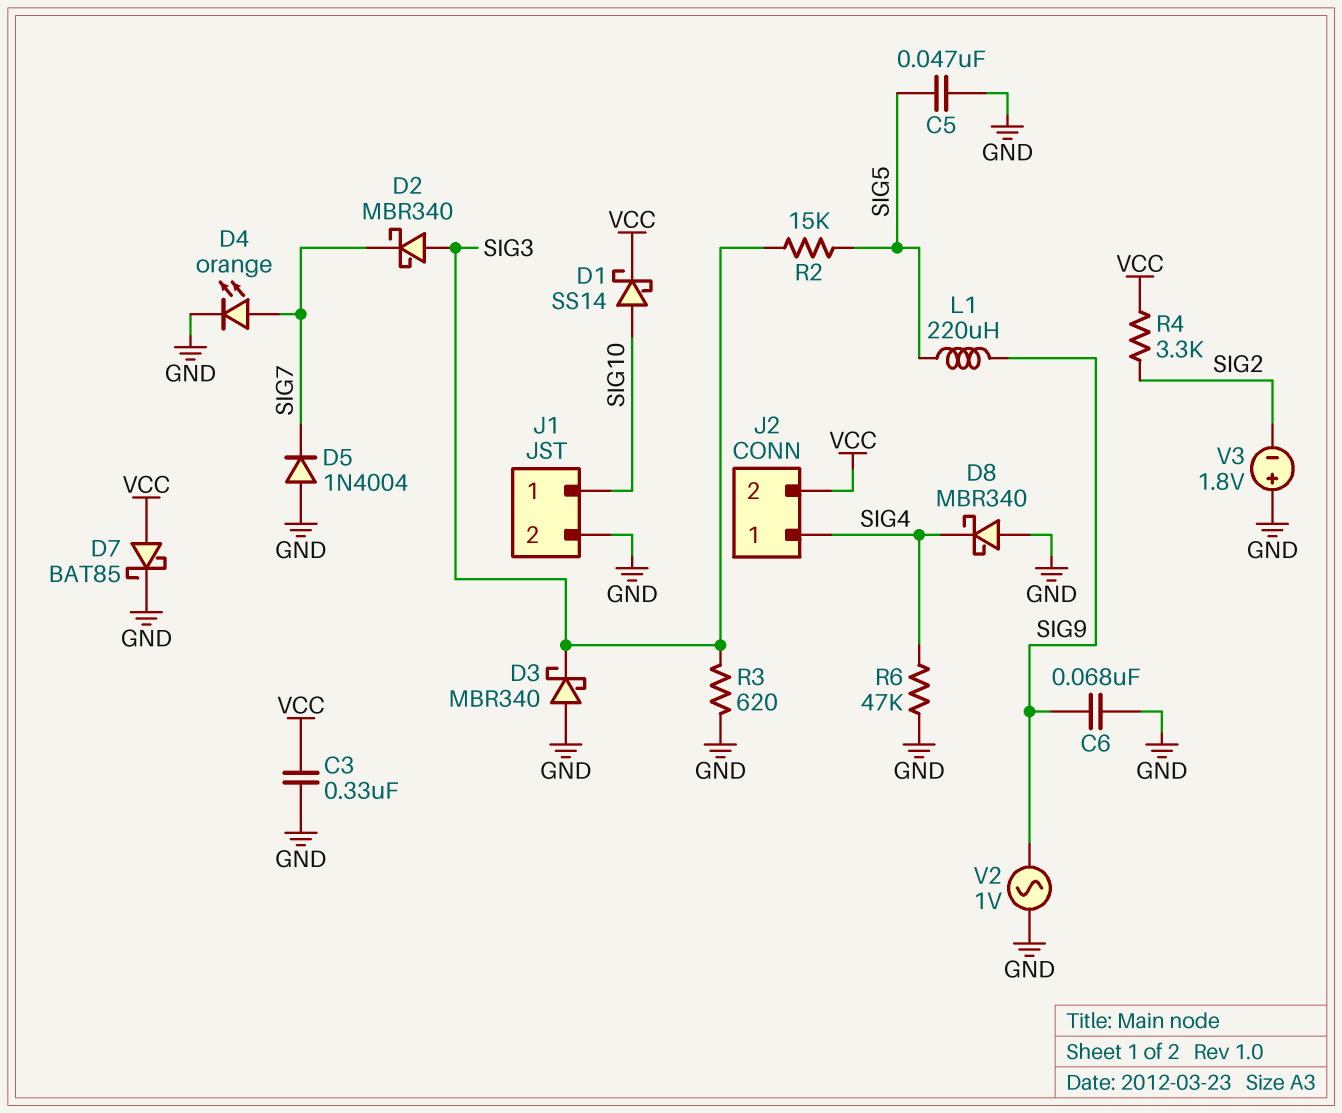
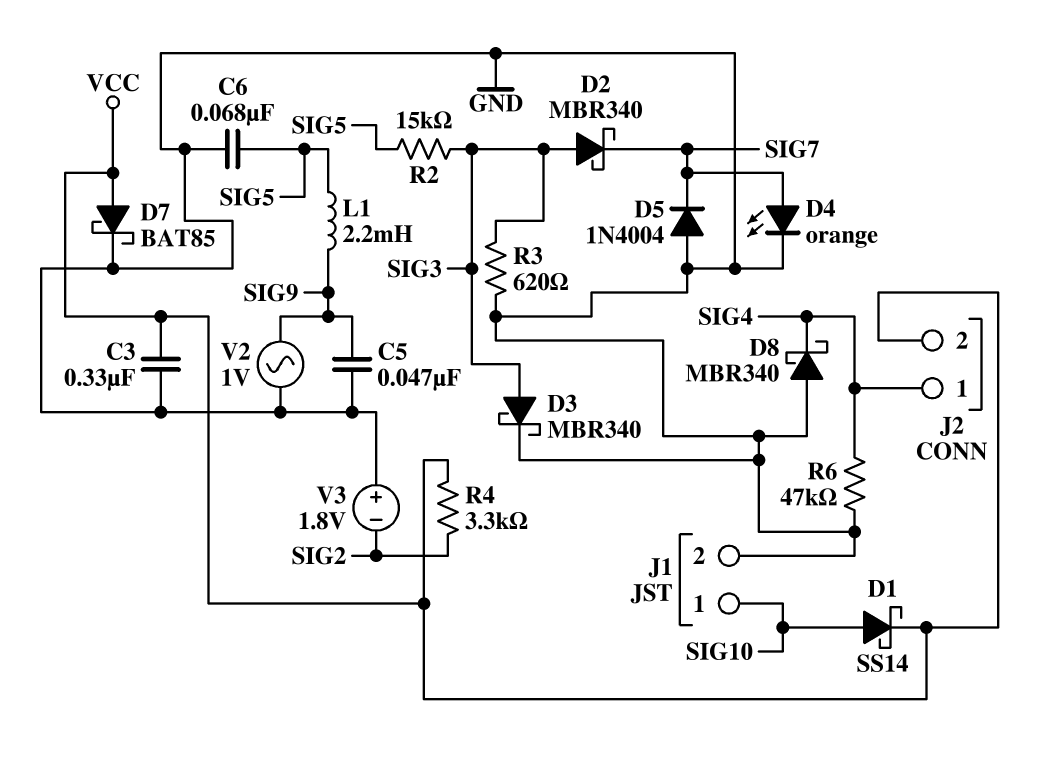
C5: 47nF (GND, SIG5) -> 47nF (GND, SIG9)
C6: 68nF (GND, SIG9) -> 68nF (GND, SIG5)
D3: schottky MBR340 (A GND, K SIG3) -> schottky MBR340 (A SIG3, K GND)
L1: 220uH (SIG5, SIG9) -> 2.2mH (SIG5, SIG9)

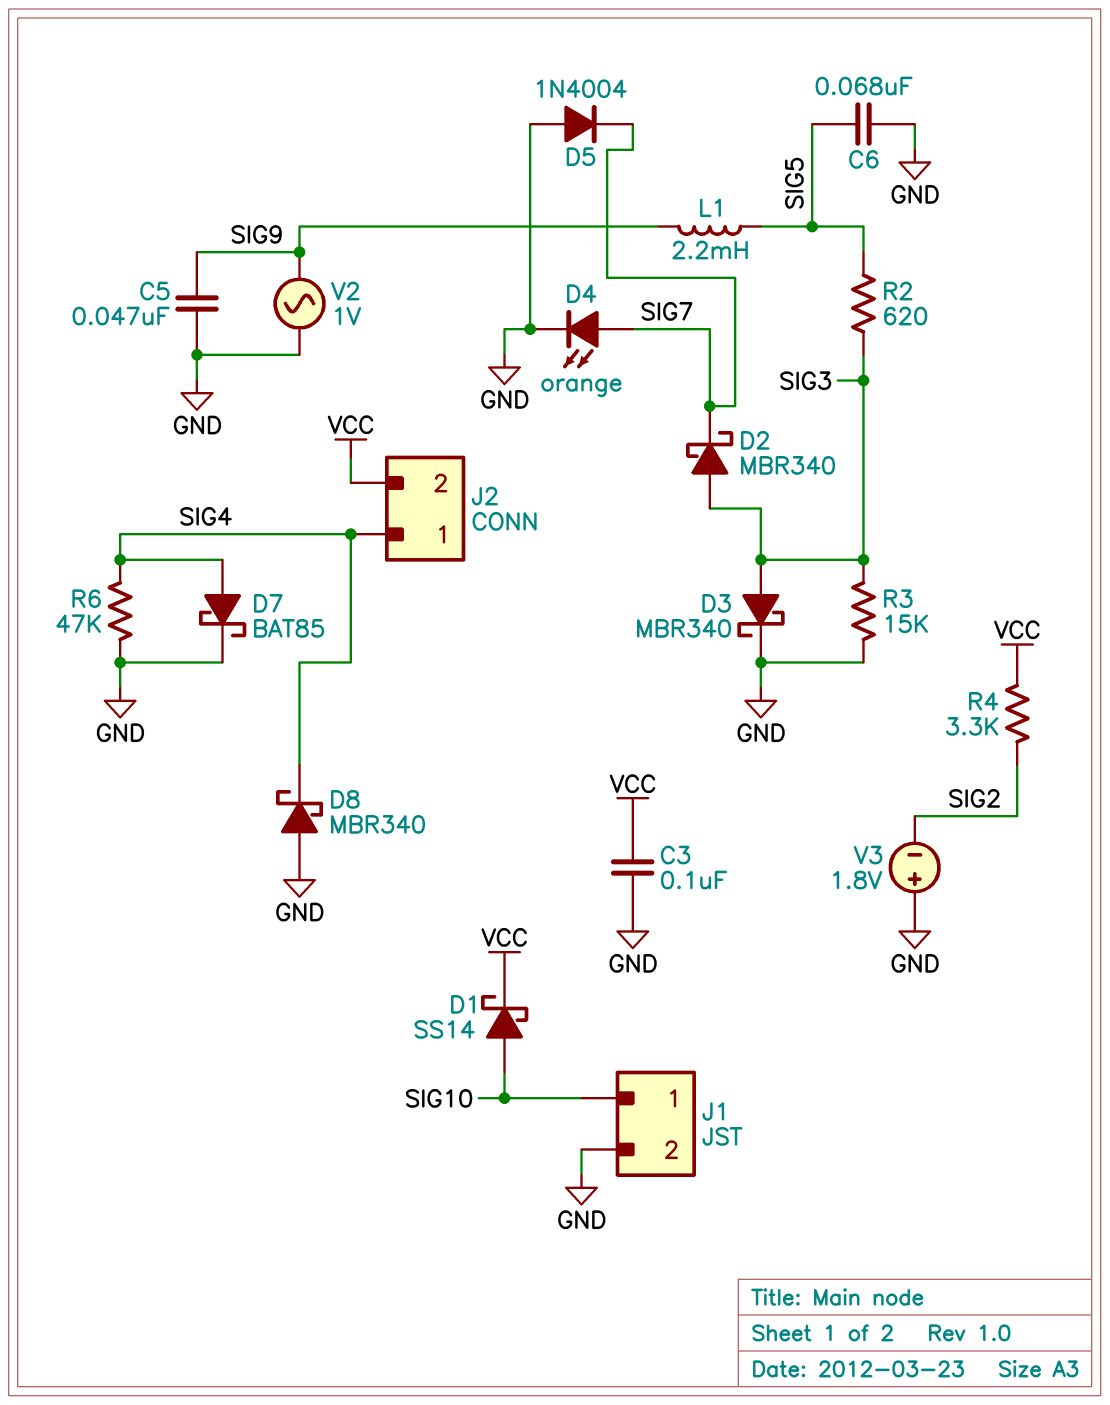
C3: 330nF (GND, VCC) -> 100nF (GND, VCC)
D7: schottky BAT85 (A VCC, K GND) -> schottky BAT85 (A SIG4, K GND)
R2: 15k (SIG3, SIG5) -> 620 (SIG3, SIG5)
R3: 620 (GND, SIG3) -> 15k (GND, SIG3)

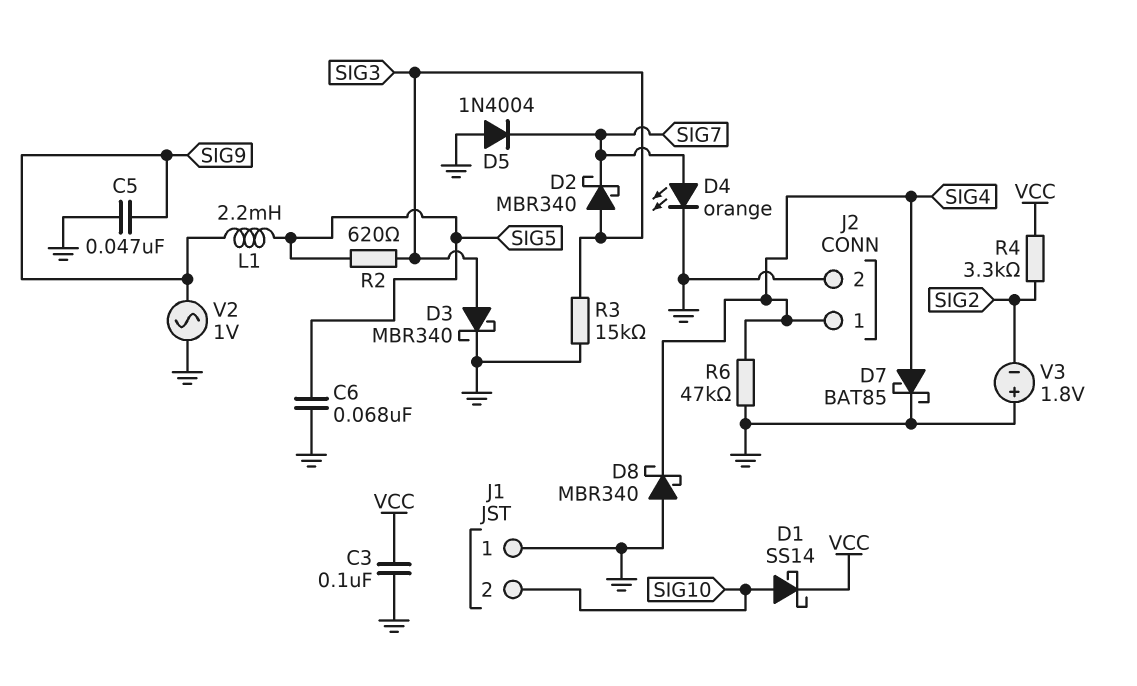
J1 pin 1: SIG10 -> GND
J1 pin 2: GND -> SIG10
J2 pin 2: VCC -> GND

